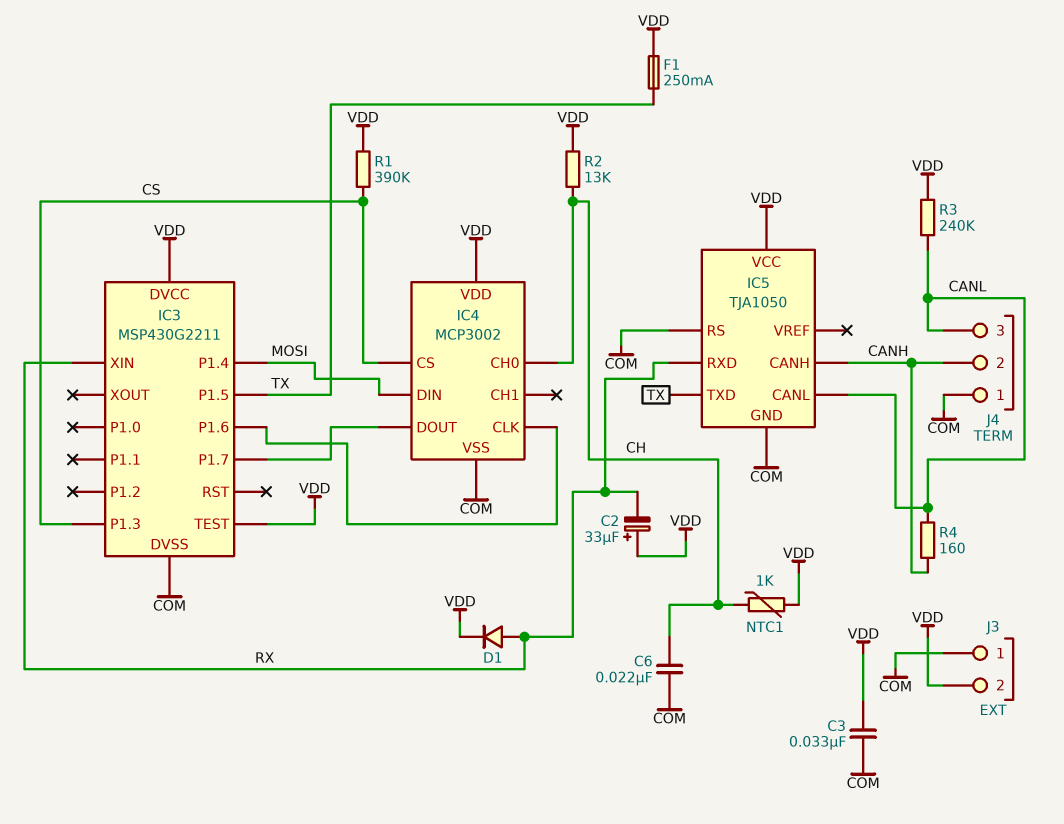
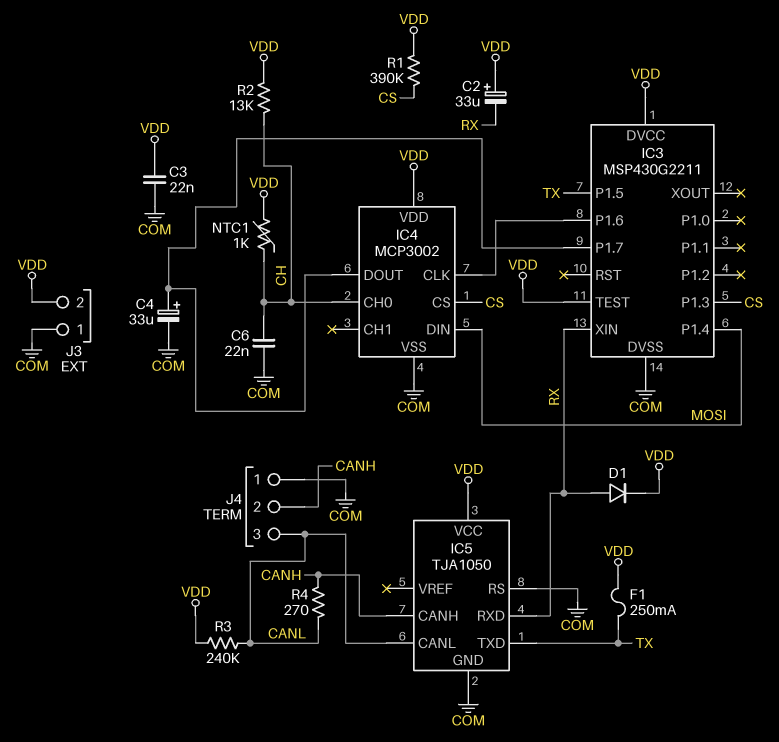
C3: 33nF (COM, VDD) -> 22nF (COM, VDD)
C4: none -> 33uF (plus IC3/P1.7, minus COM)
R4: 160 (CANH, CANL) -> 270 (CANH, CANL)

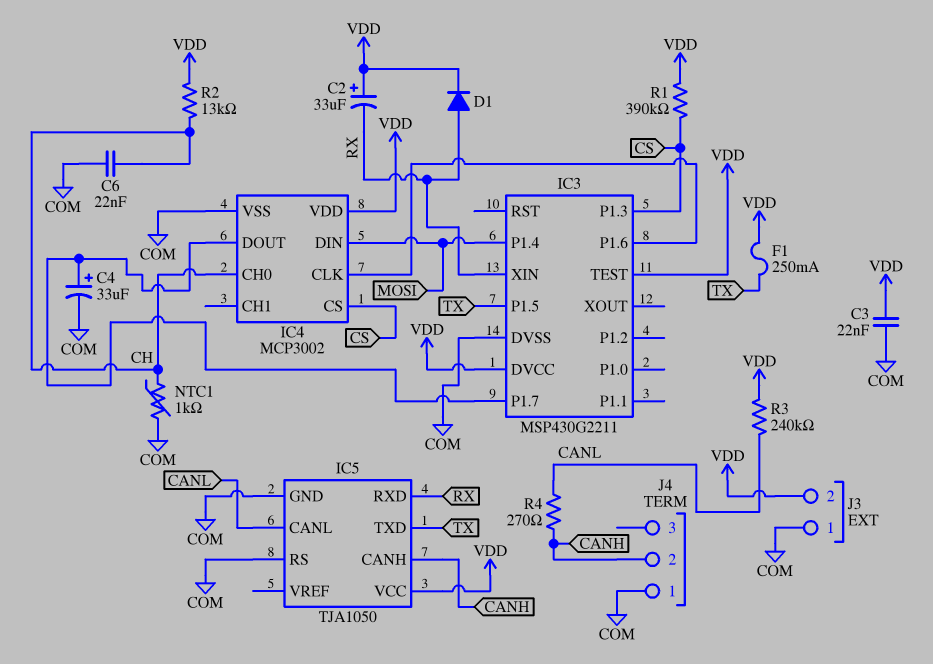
J4 pin 3: CANL -> none
NTC1: 1k (CH, VDD) -> 1k (CH, COM)

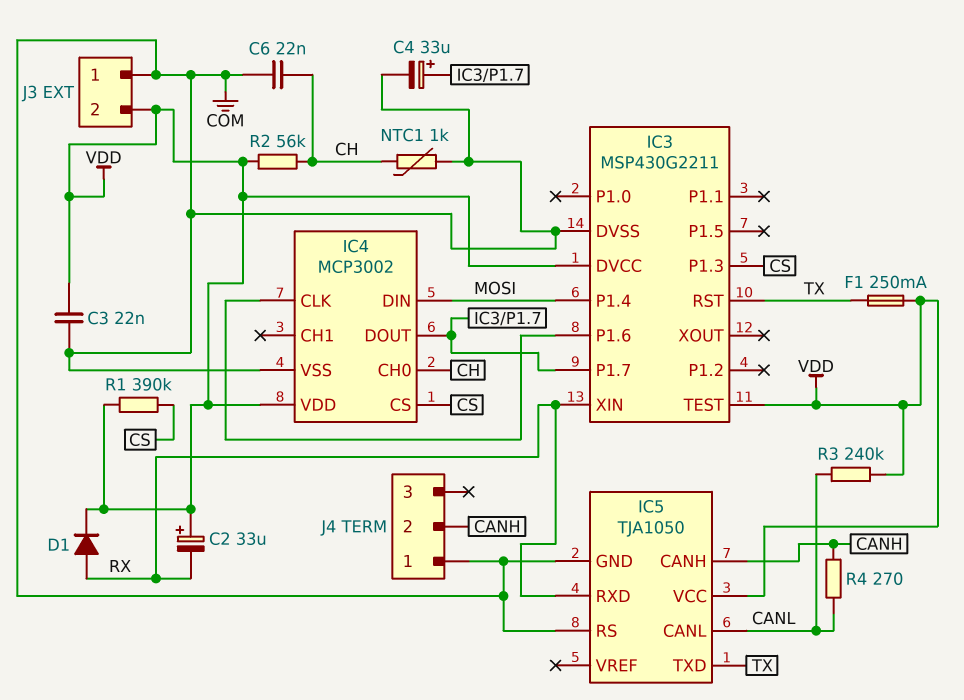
IC3 pin P1.5: TX -> none
IC3 pin RST: none -> TX
R2: 13k (CH, VDD) -> 56k (CH, VDD)

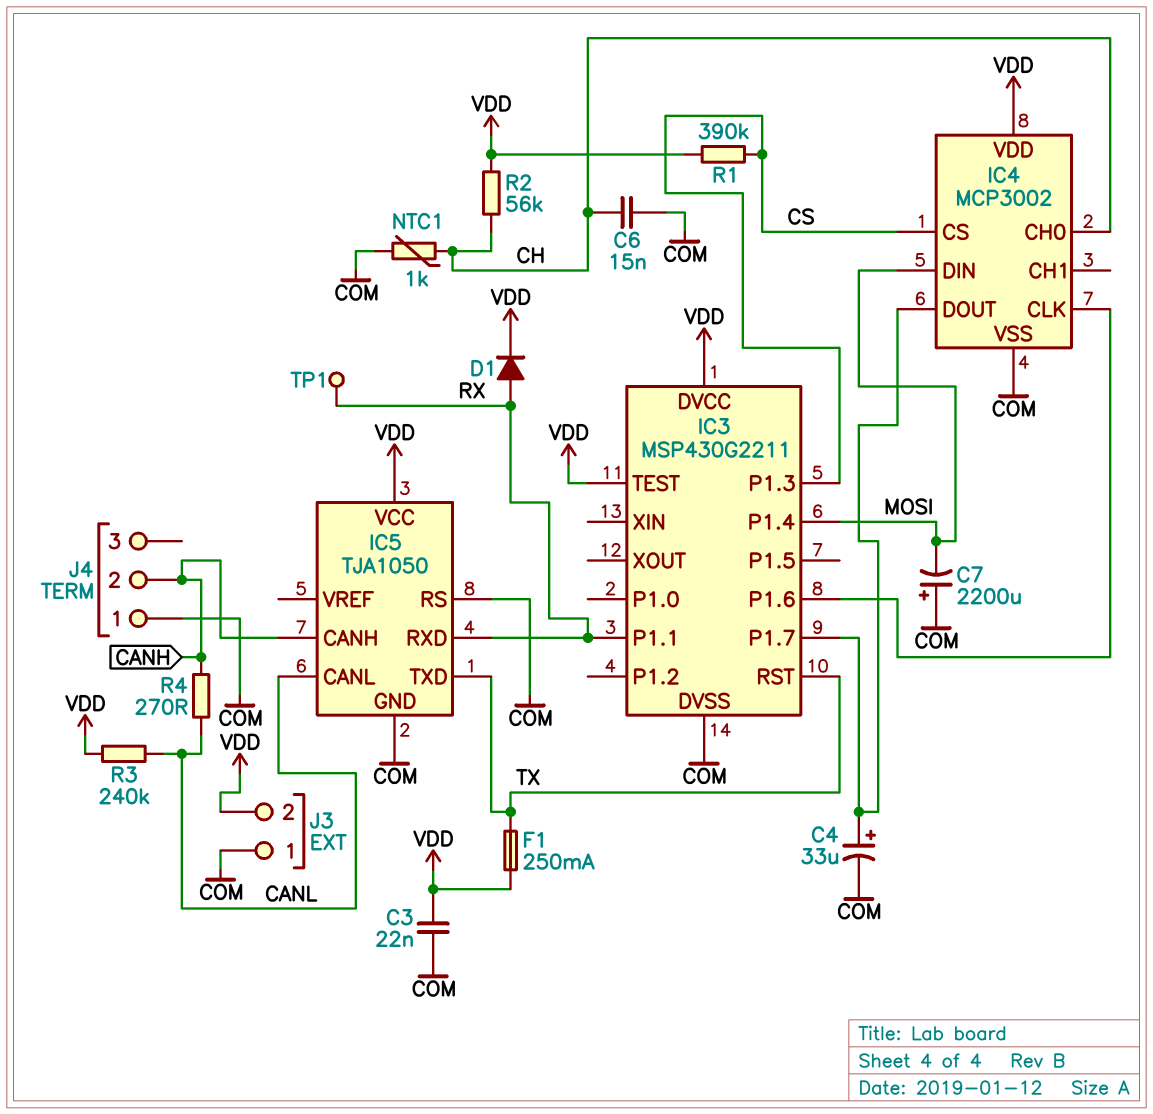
C2: 33uF (plus VDD, minus RX) -> none
C6: 22nF (CH, COM) -> 15nF (CH, COM)
C7: none -> 2200uF (plus COM, minus MOSI)
IC3 pin P1.1: none -> RX
IC3 pin XIN: RX -> none
TP1: none -> test point (RX)

